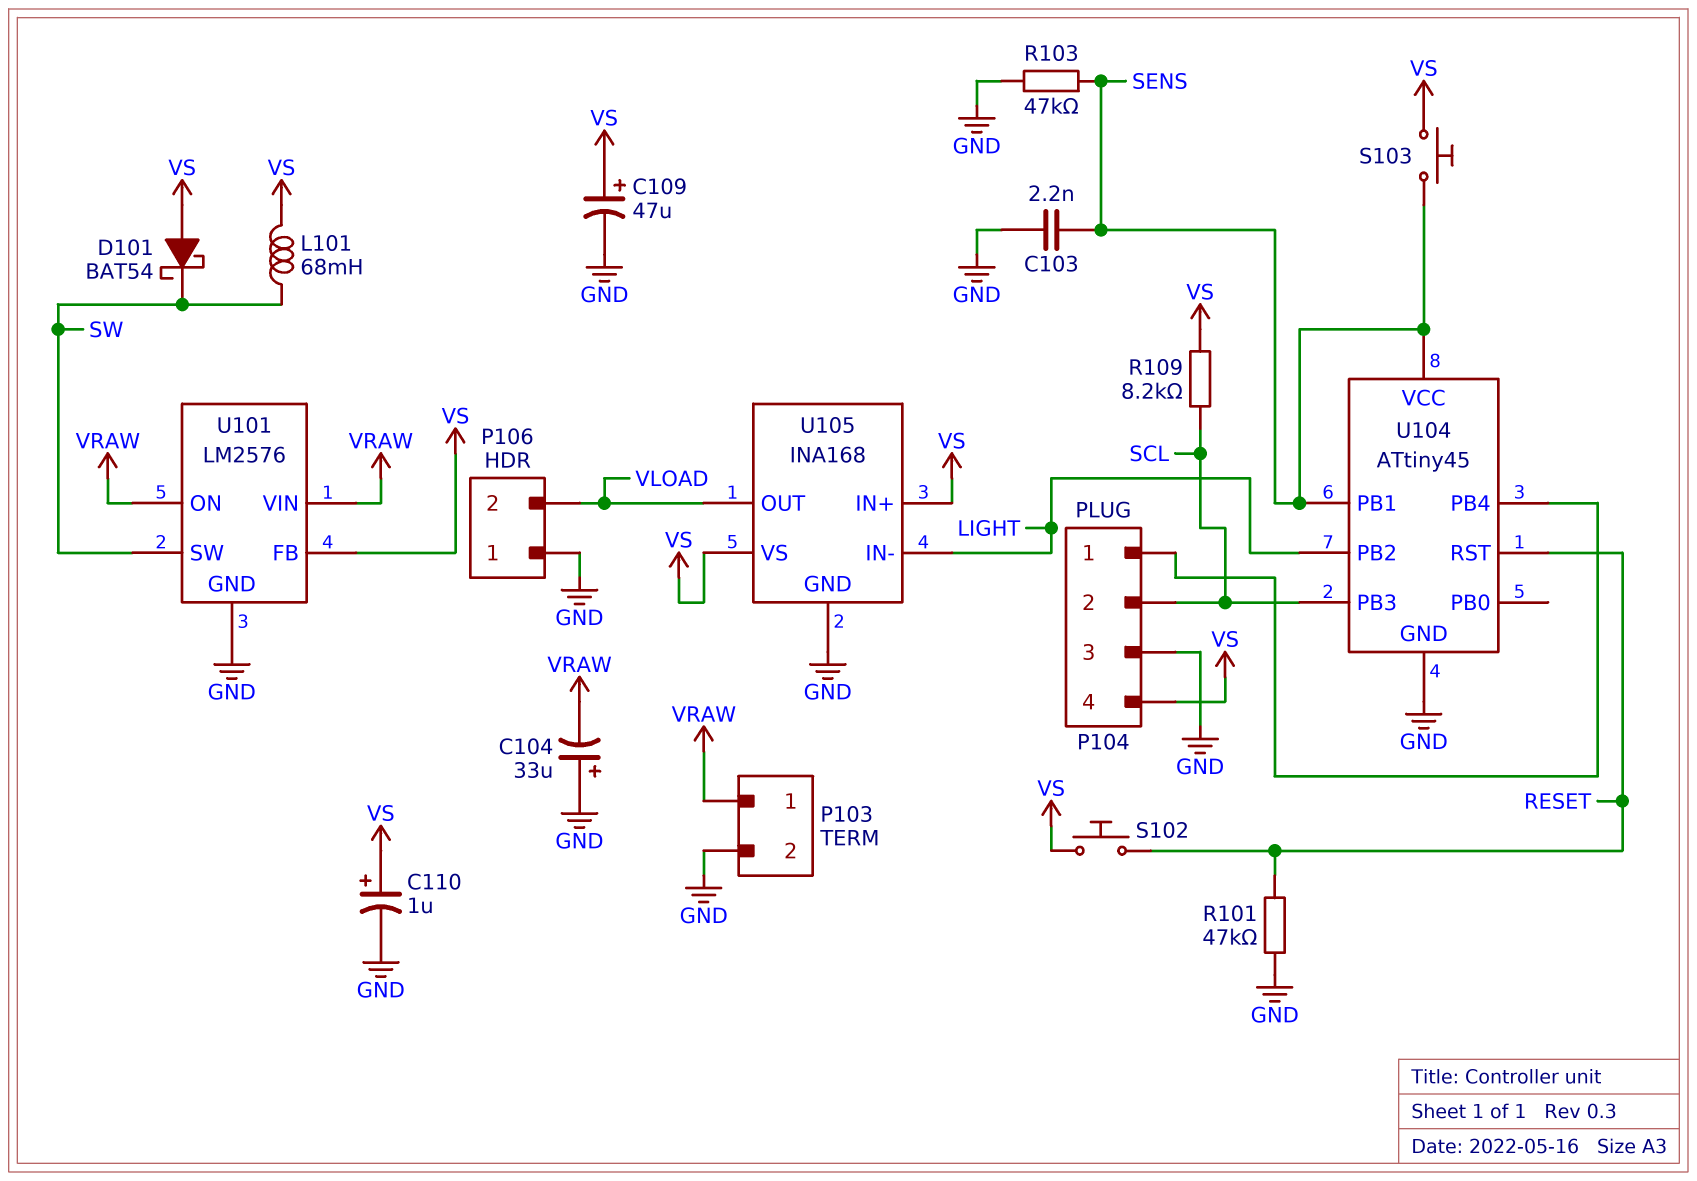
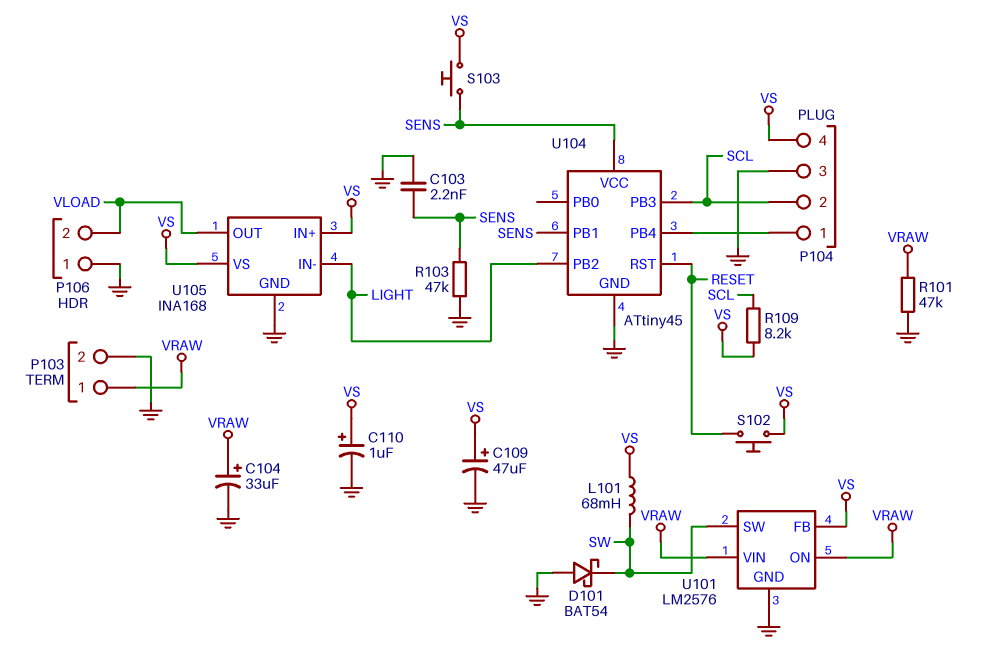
C104: 33uF (plus GND, minus VRAW) -> 33uF (plus VRAW, minus GND)
D101: schottky BAT54 (A VS, K SW) -> schottky BAT54 (A GND, K SW)
R101: 47k (GND, RESET) -> 47k (GND, VRAW)

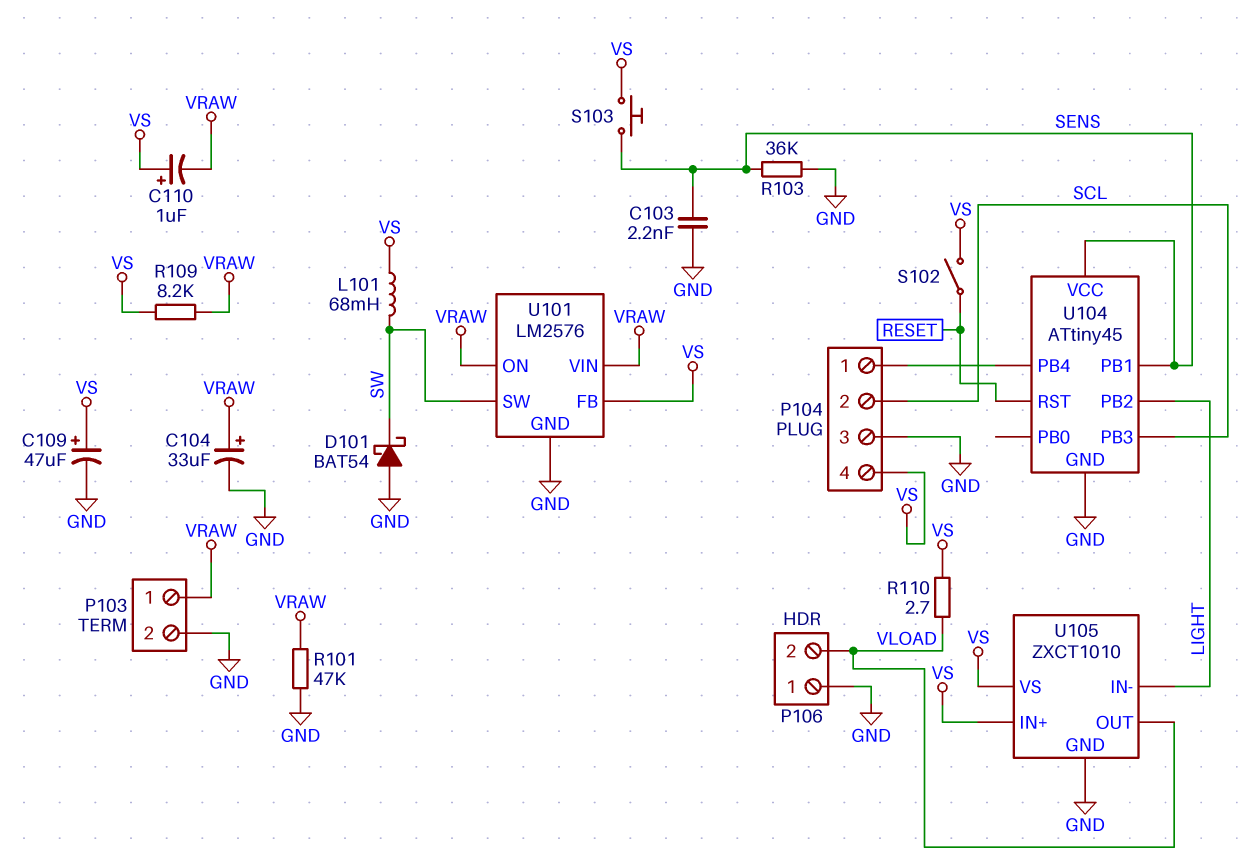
C110: 1uF (plus VS, minus GND) -> 1uF (plus VS, minus VRAW)
R103: 47k (GND, SENS) -> 36k (GND, SENS)
R109: 8.2k (SCL, VS) -> 8.2k (VRAW, VS)
R110: none -> 2.7 (VLOAD, VS)
S102: button (RESET, VS) -> switch (RESET, VS)
U105: INA168 -> ZXCT1010

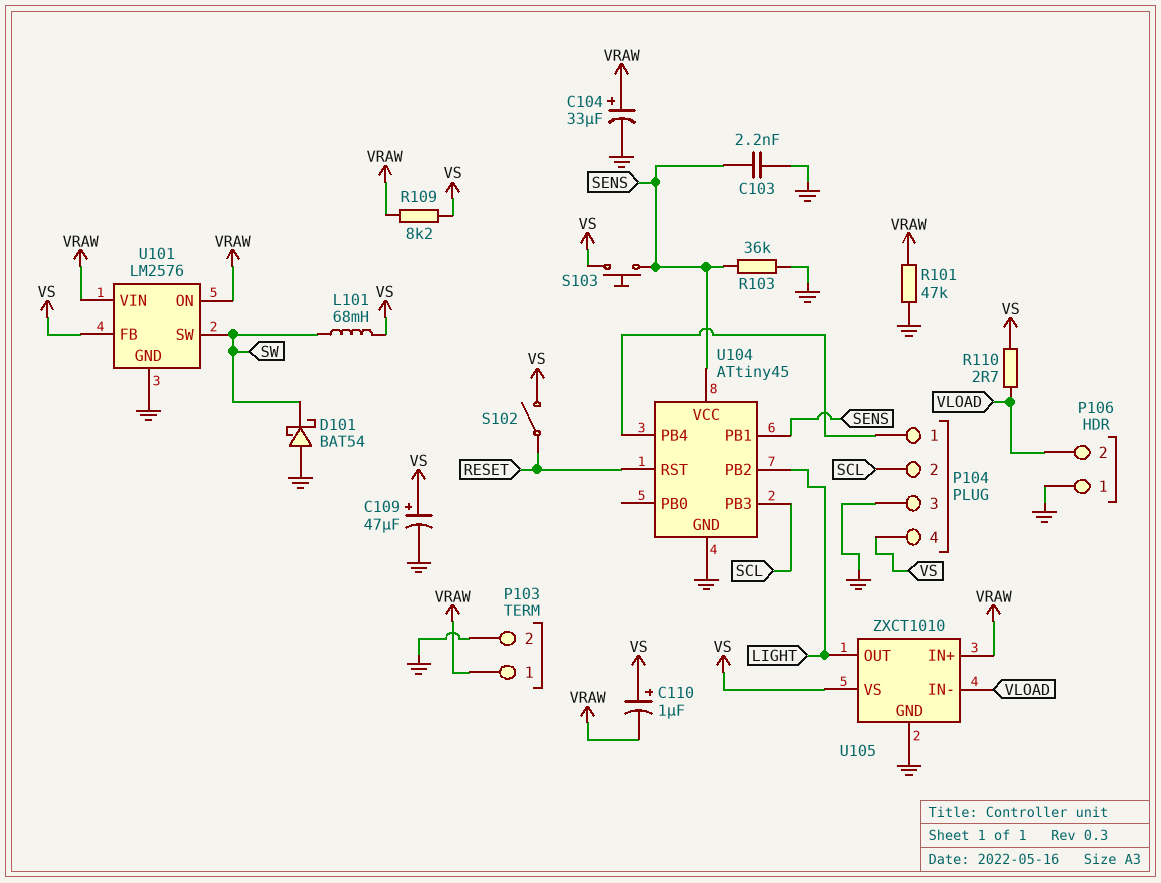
U105 pin IN+: VS -> VRAW
U105 pin IN-: LIGHT -> VLOAD
U105 pin OUT: VLOAD -> LIGHT

